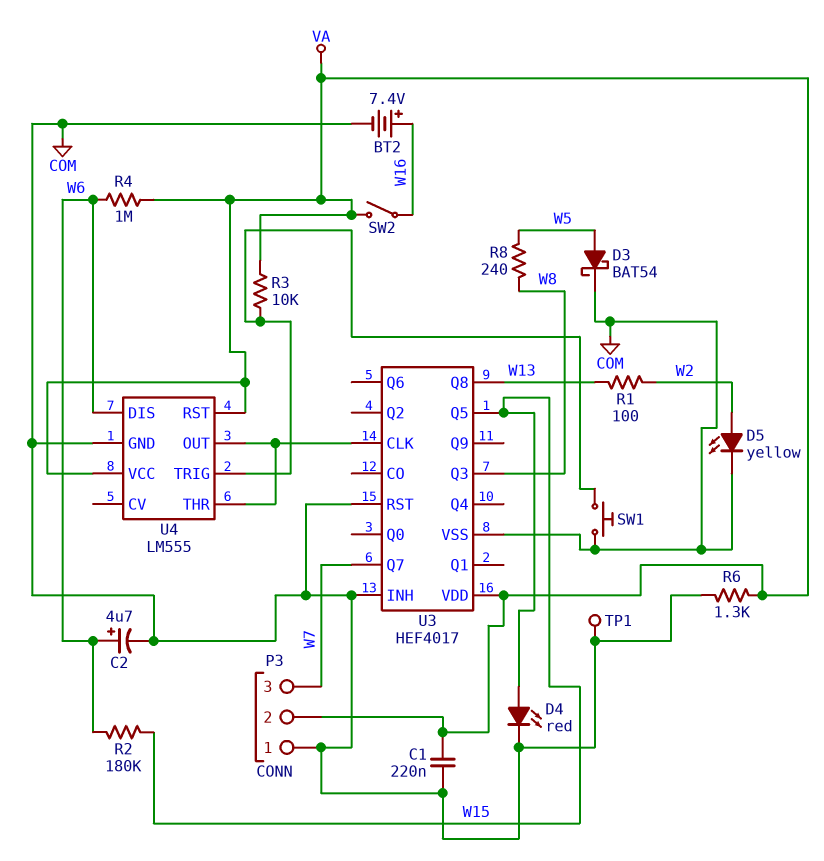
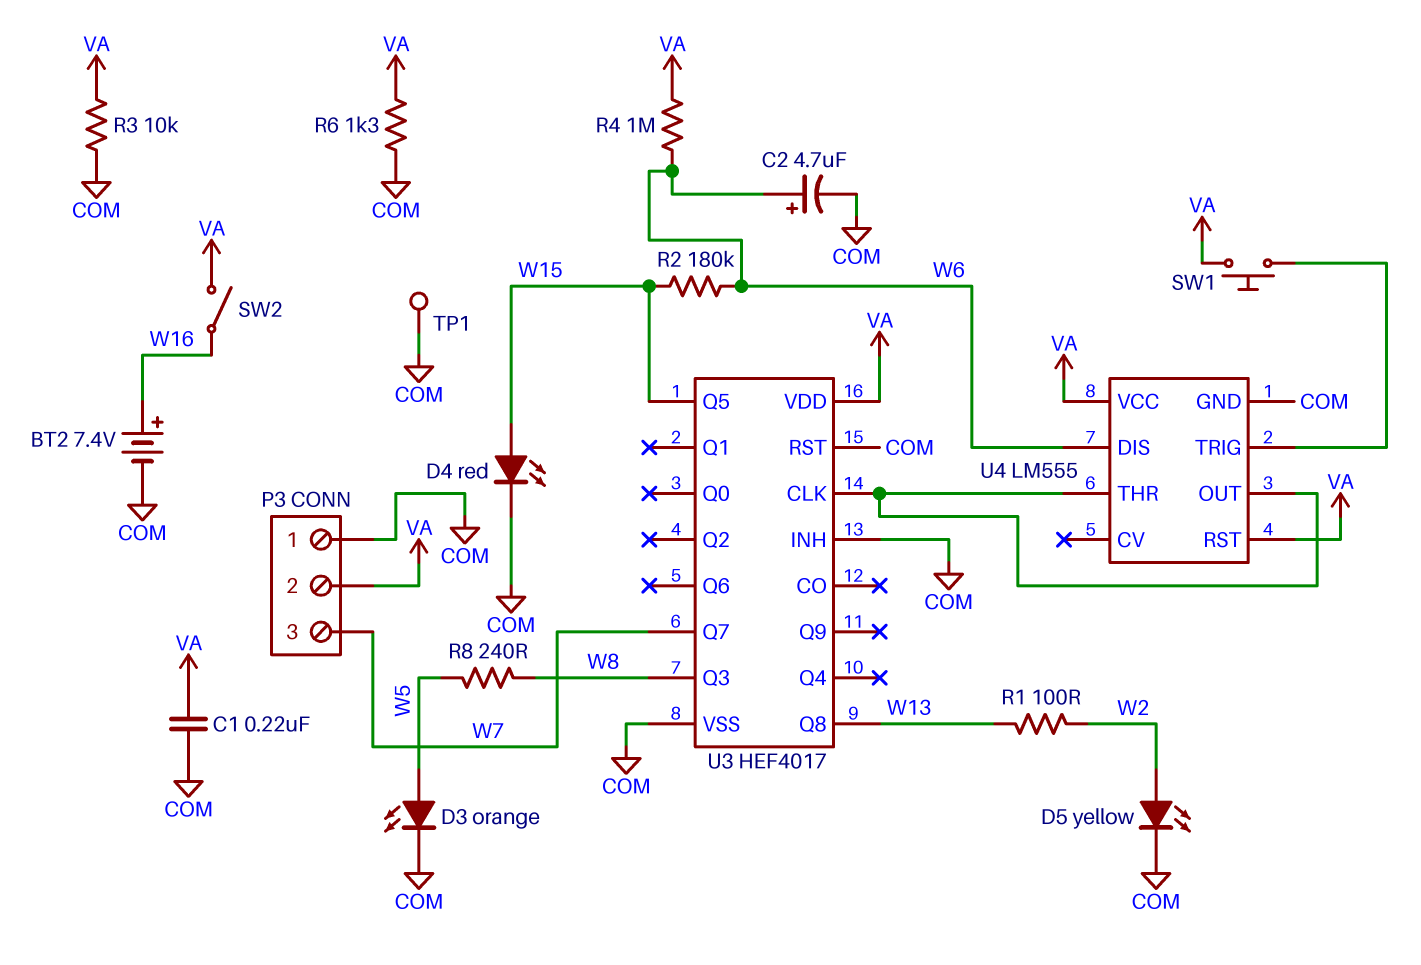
D3: schottky BAT54 (A W5, K COM) -> LED orange (A W5, K COM)
R3: 10k (U4/TRIG, VA) -> 10k (COM, VA)
SW1: button (COM, U4/TRIG) -> button (U4/TRIG, VA)

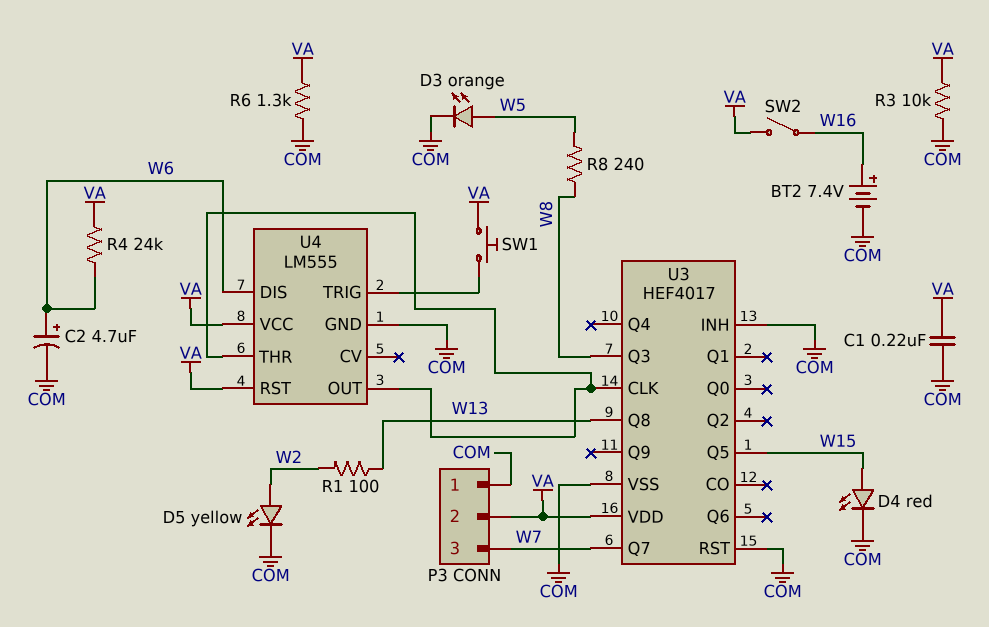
R2: 180k (W6, W15) -> none
R4: 1M (VA, W6) -> 24k (VA, W6)
TP1: test point (COM) -> none

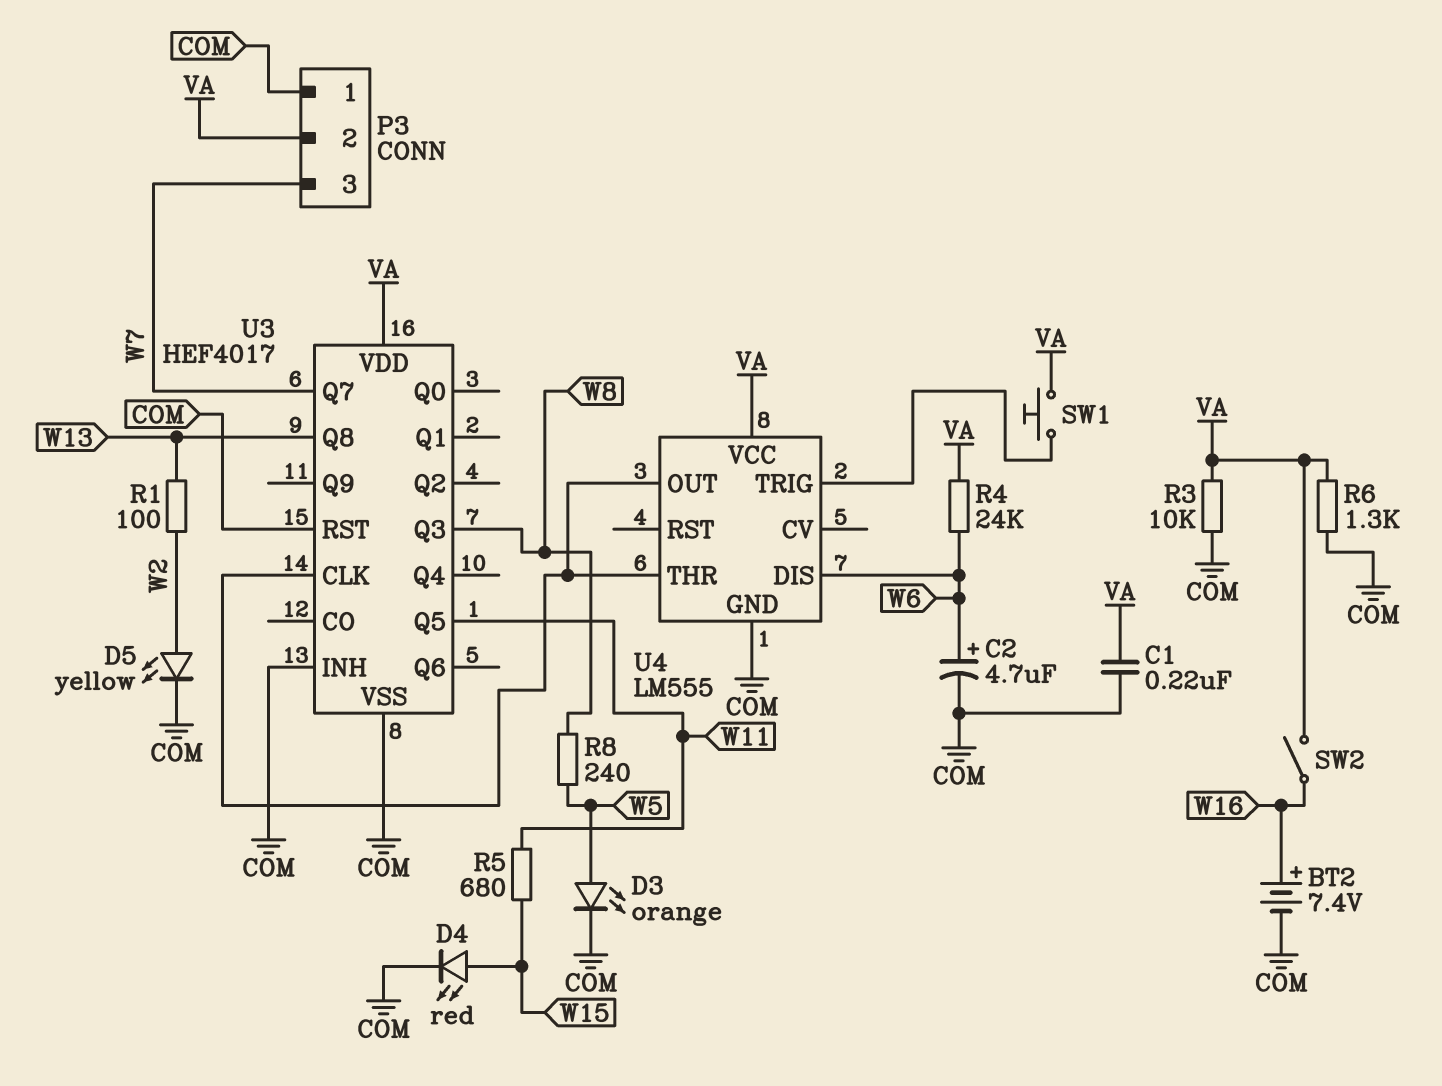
R5: none -> 680 (W11, W15)
U3 pin Q5: W15 -> W11
U4 pin RST: VA -> none

